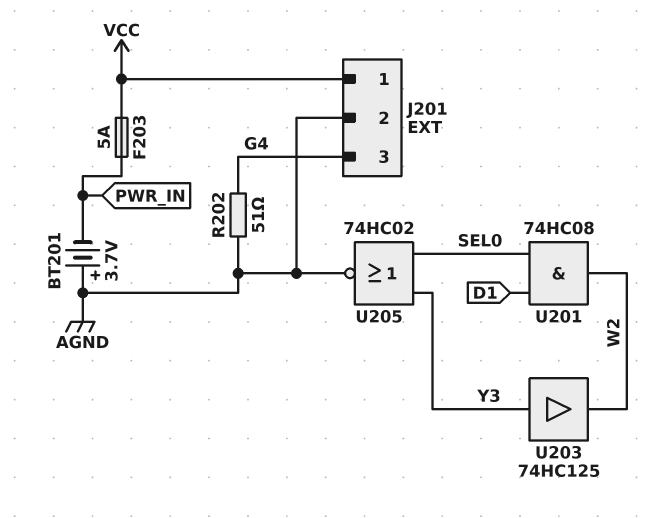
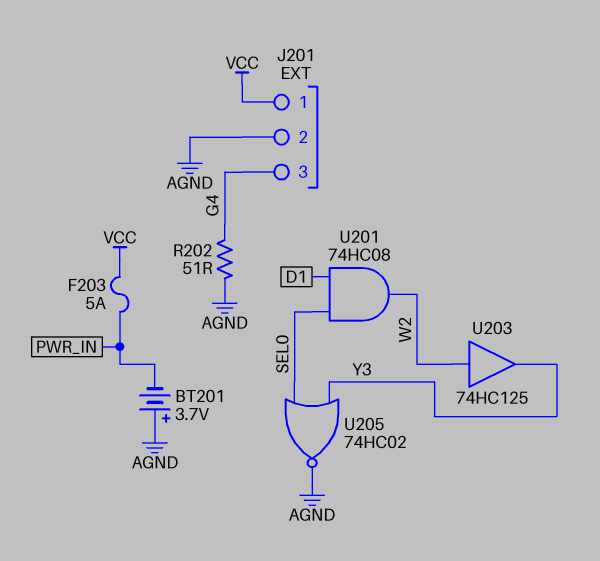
U203: buffer 74HC125 (in Y3, out W2) -> buffer 74HC125 (in W2, out Y3)

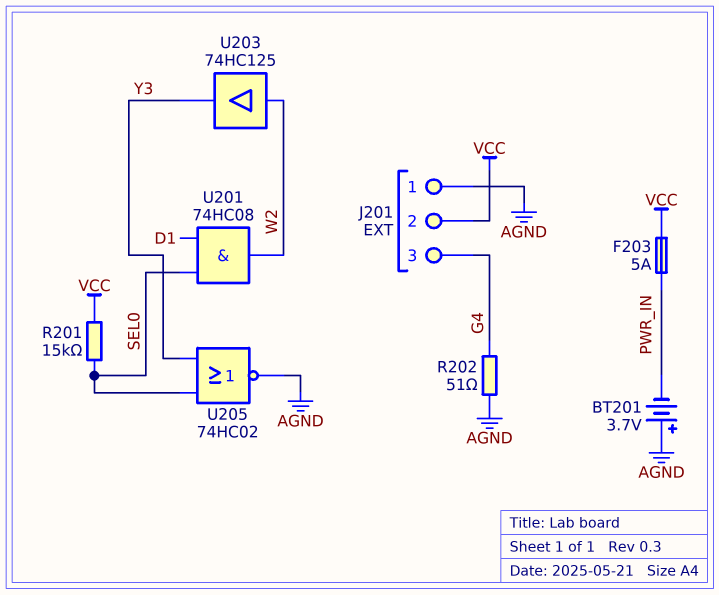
J201 pin 1: VCC -> AGND
J201 pin 2: AGND -> VCC
R201: none -> 15k (SEL0, VCC)

